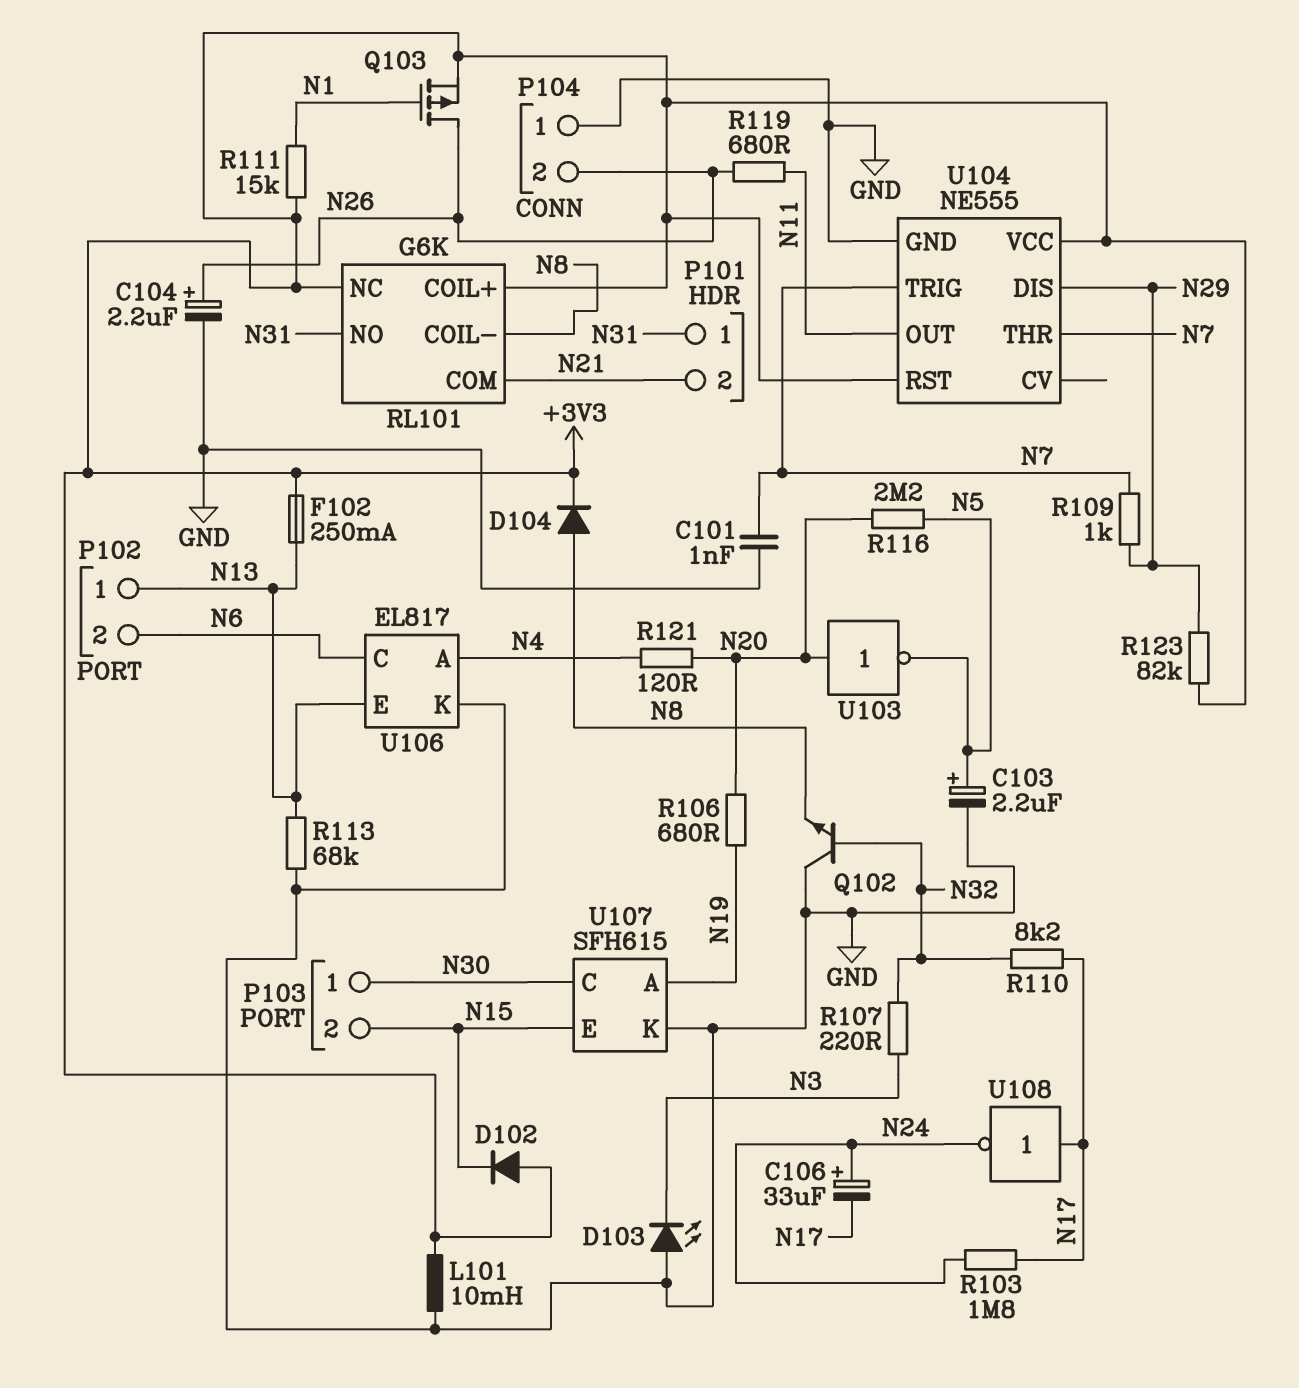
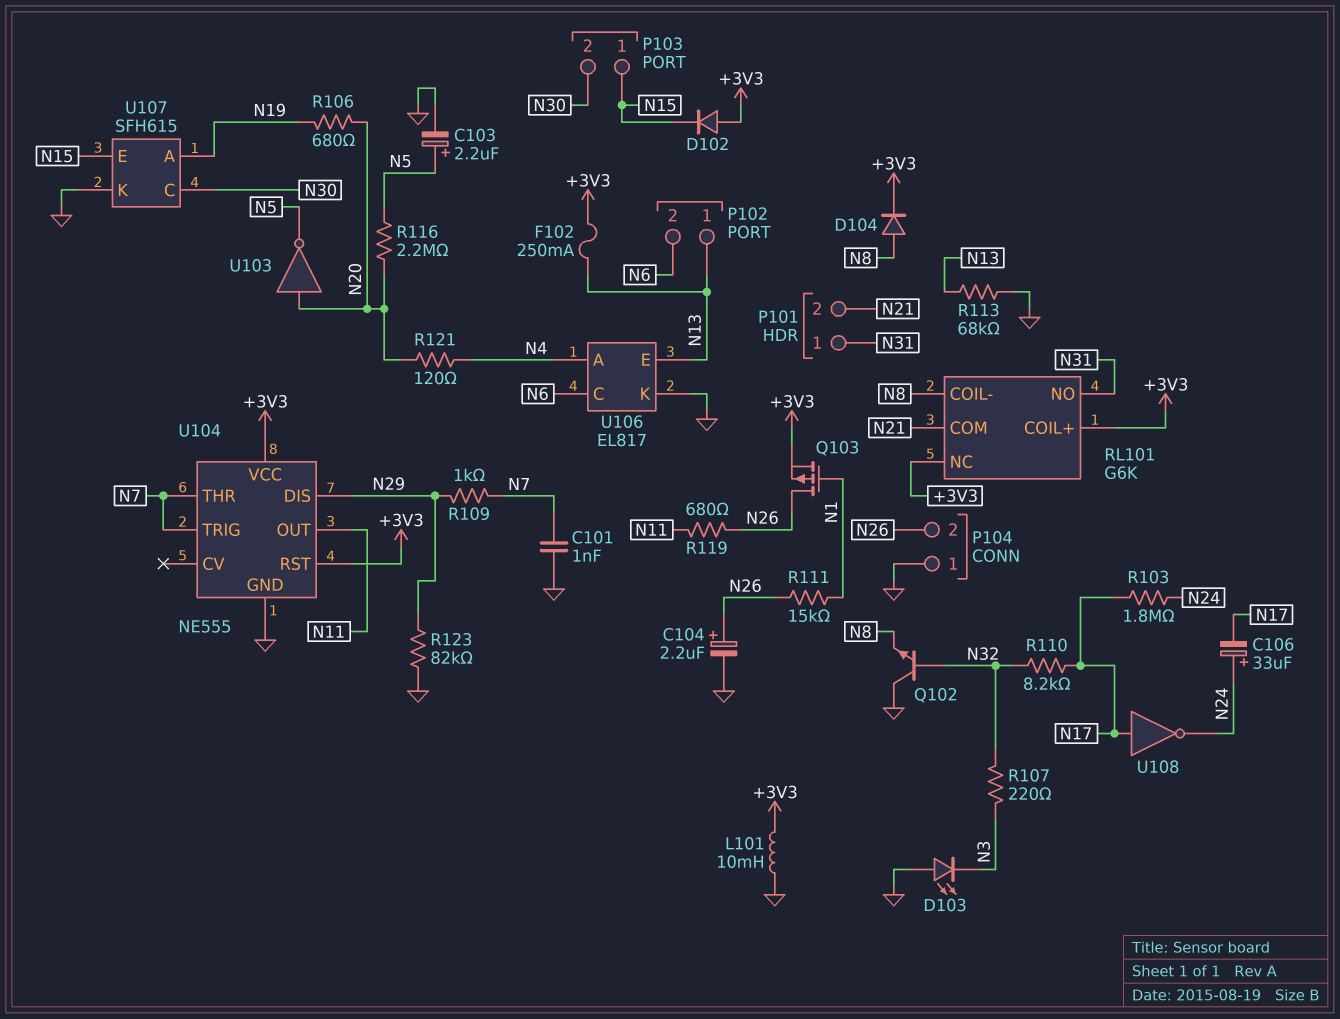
P103 pin 1: N30 -> N15
P103 pin 2: N15 -> N30
R111: 15k (+3V3, N1) -> 15k (N1, N26)
R123: 82k (+3V3, N29) -> 82k (GND, N29)

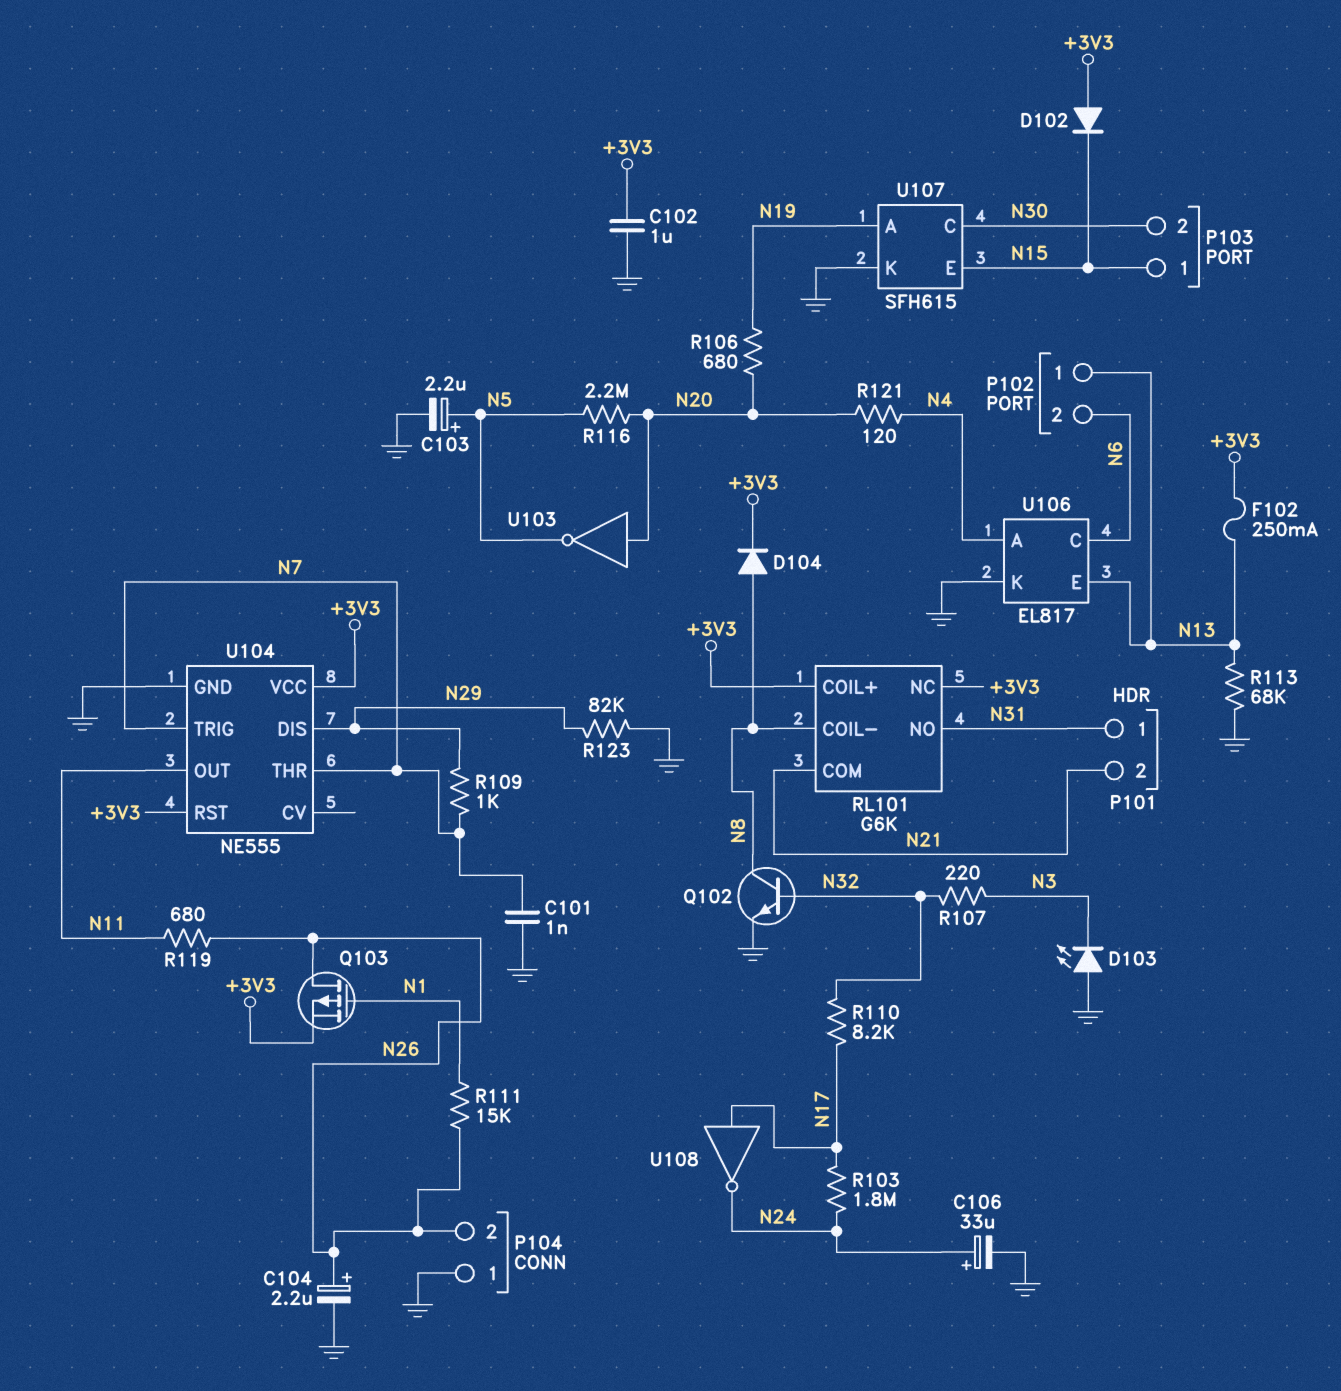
C102: none -> 1uF (+3V3, GND)
C106: 33uF (plus N24, minus N17) -> 33uF (plus N24, minus GND)
L101: 10mH (+3V3, GND) -> none
Q102: NPN (B N32, C GND, E N8) -> NPN (B N32, C N8, E GND)

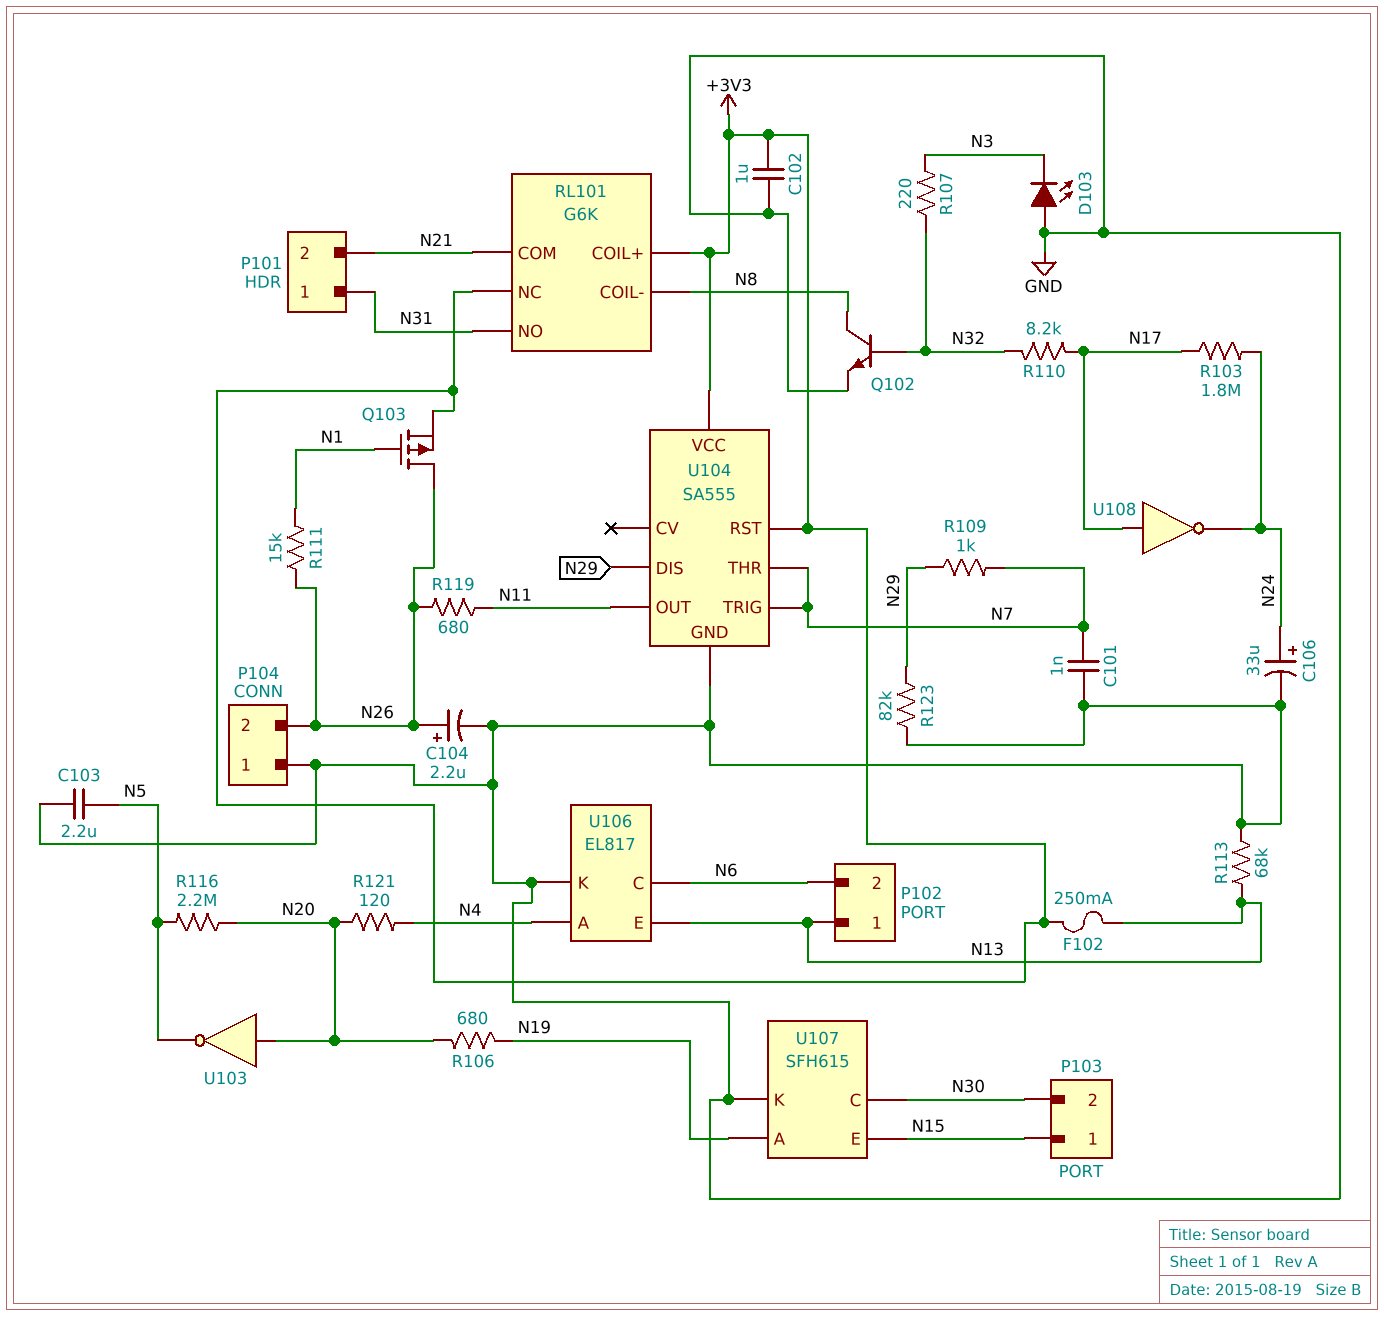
C103: 2.2uF (plus N5, minus GND) -> 2.2uF (GND, N5)
D102: diode (A +3V3, K N15) -> none
D104: diode (A N8, K +3V3) -> none
U104: NE555 -> SA555

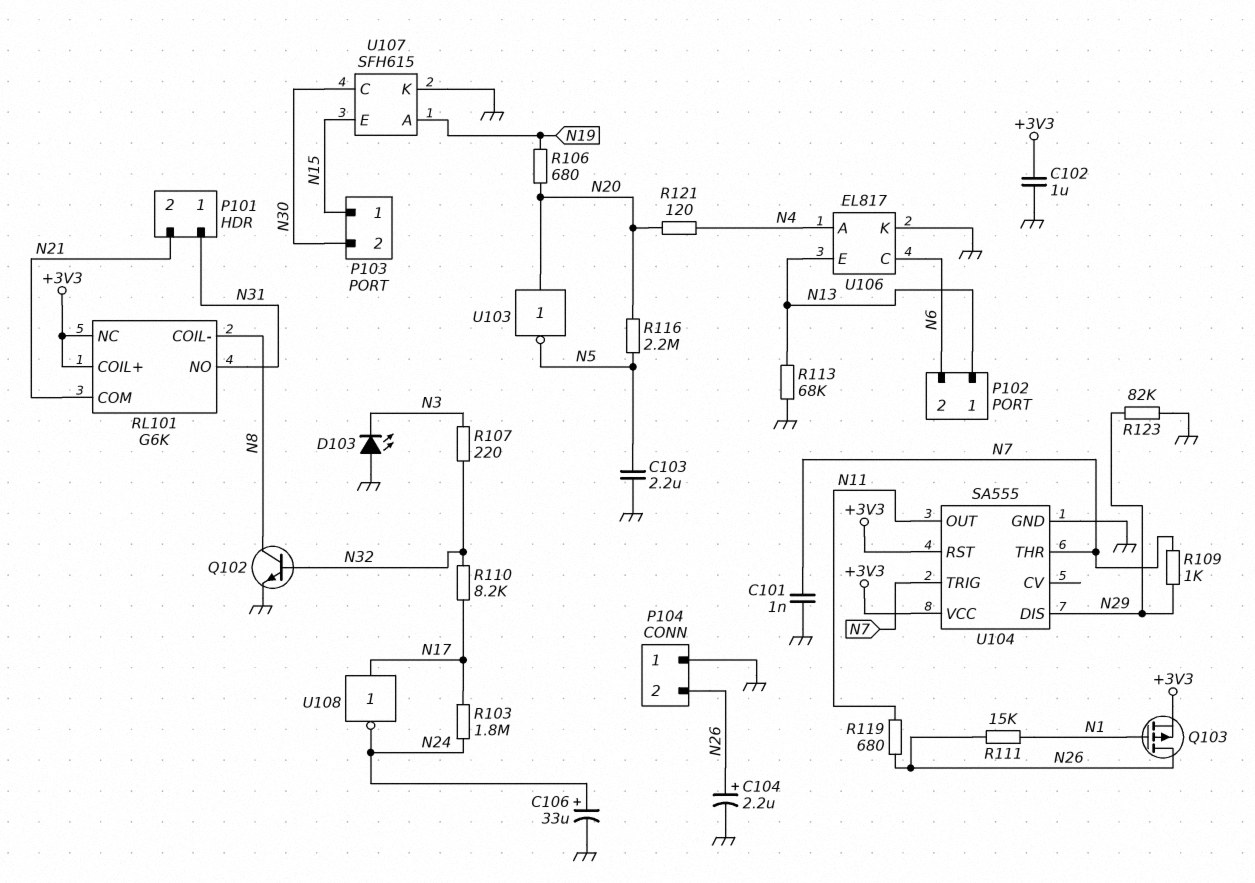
F102: 250mA (+3V3, N13) -> none

